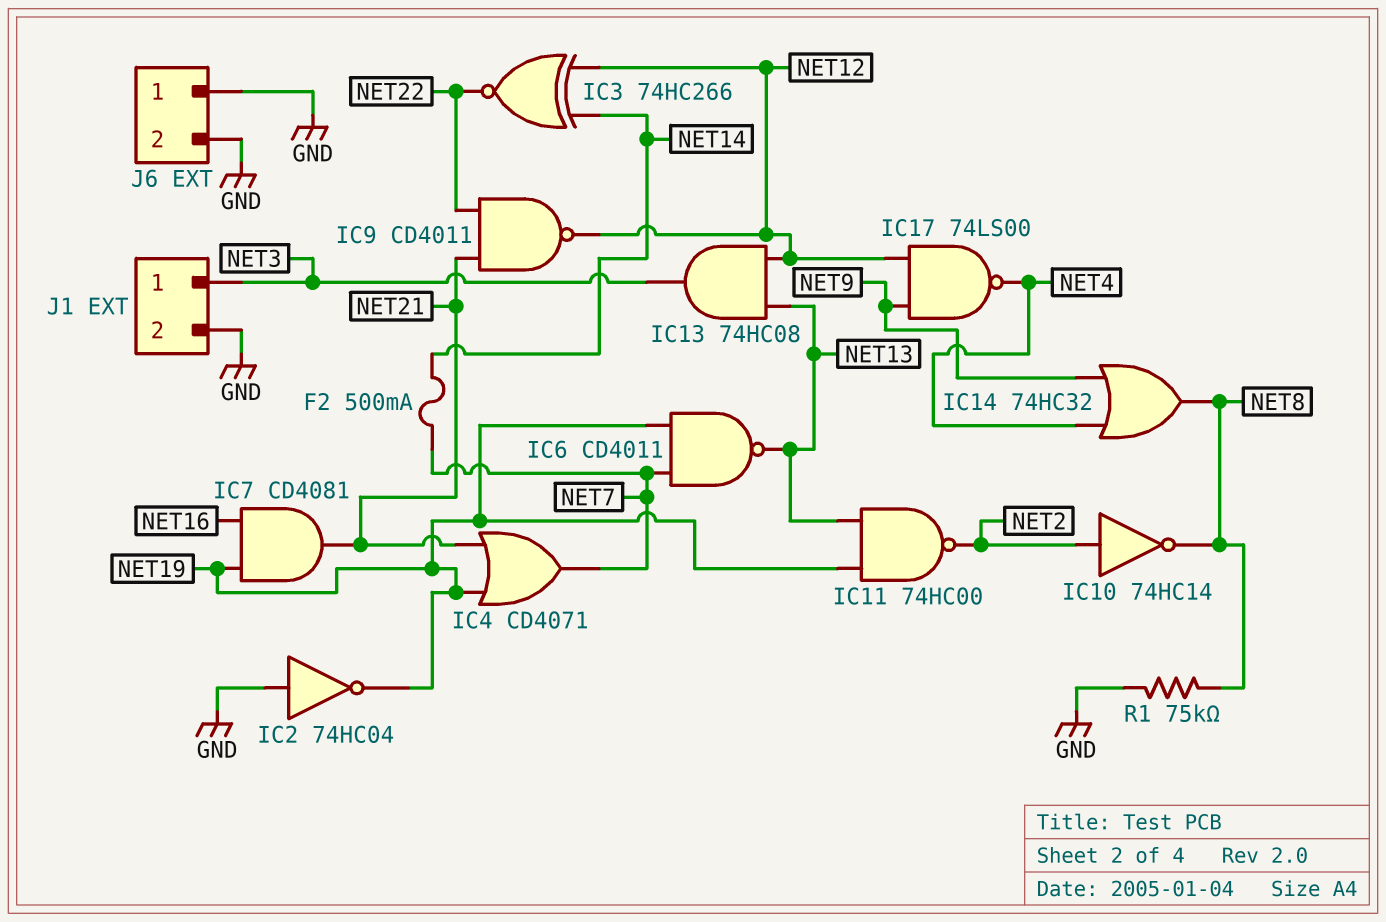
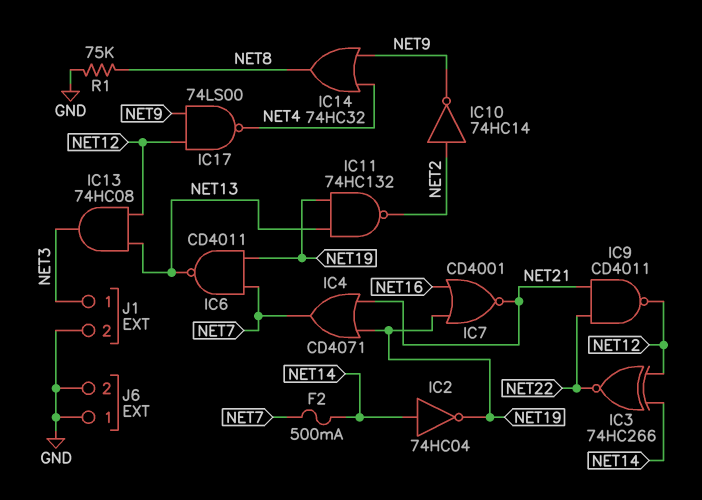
IC2: NOT 74HC04 (in GND, out NET19) -> NOT 74HC04 (in NET14, out NET19)
IC7: AND CD4081 (in NET16, in NET19, out NET21) -> NOR CD4001 (in NET16, in NET19, out NET21)
IC10: NOT 74HC14 (in NET2, out NET8) -> NOT 74HC14 (in NET2, out NET9)
IC11: NAND 74HC00 (in NET13, in NET19, out NET2) -> NAND 74HC132 (in NET13, in NET19, out NET2)

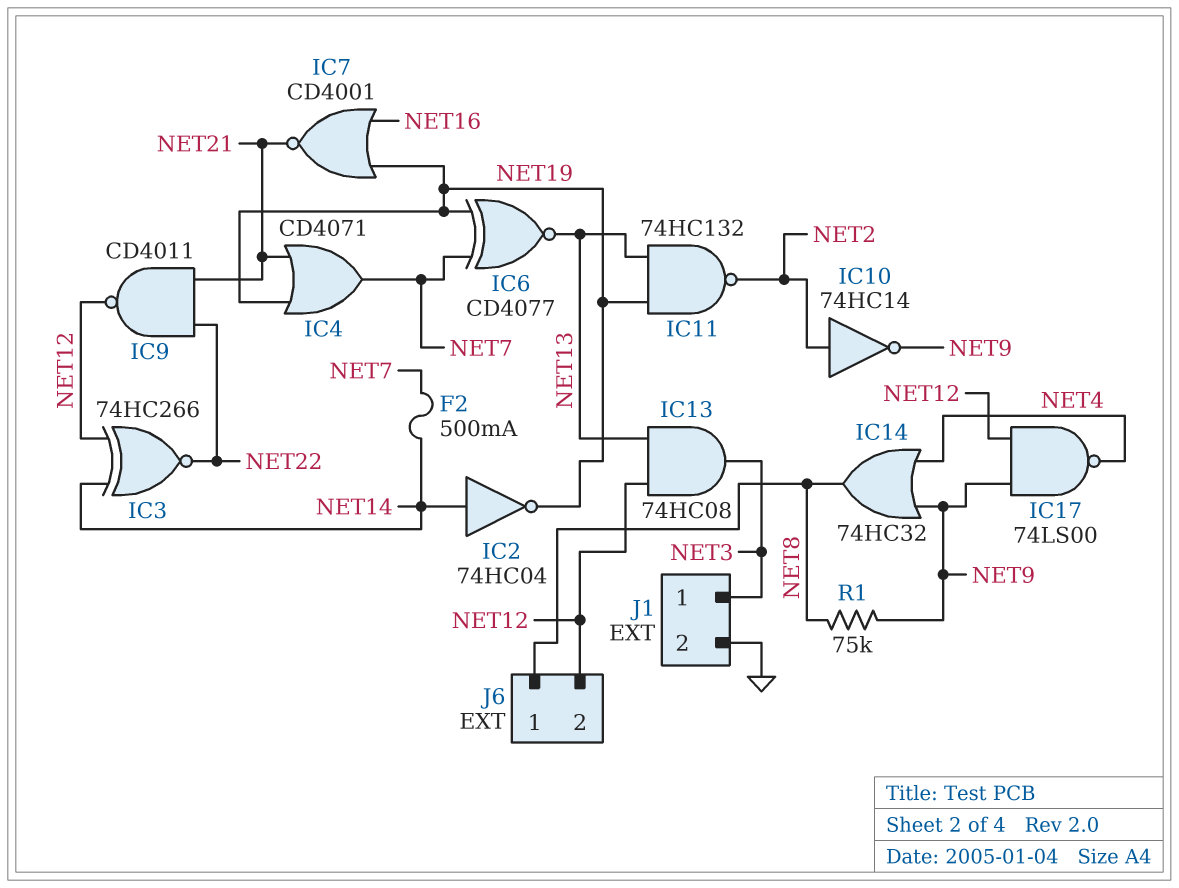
IC6: NAND CD4011 (in NET7, in NET19, out NET13) -> XNOR CD4077 (in NET7, in NET19, out NET13)
J6 pin 1: GND -> NET8
J6 pin 2: GND -> NET12
R1: 75k (GND, NET8) -> 75k (NET8, NET9)

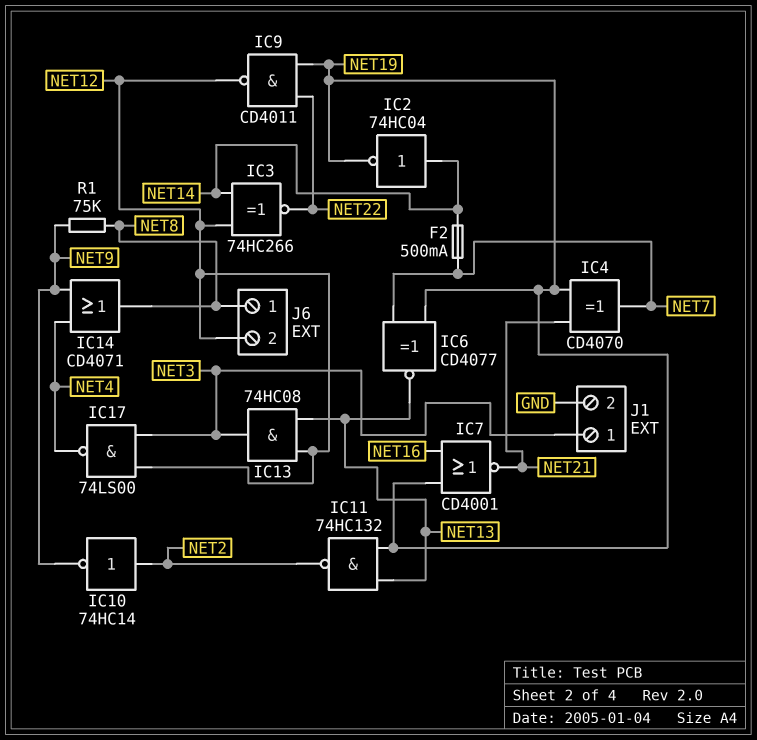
IC4: OR CD4071 (in NET19, in NET21, out NET7) -> XOR CD4070 (in NET19, in NET21, out NET7)
IC9: NAND CD4011 (in NET21, in NET22, out NET12) -> NAND CD4011 (in NET19, in NET22, out NET12)
IC14: OR 74HC32 (in NET4, in NET9, out NET8) -> OR CD4071 (in NET4, in NET9, out NET8)
IC17: NAND 74LS00 (in NET9, in NET12, out NET4) -> NAND 74LS00 (in NET3, in NET12, out NET4)

